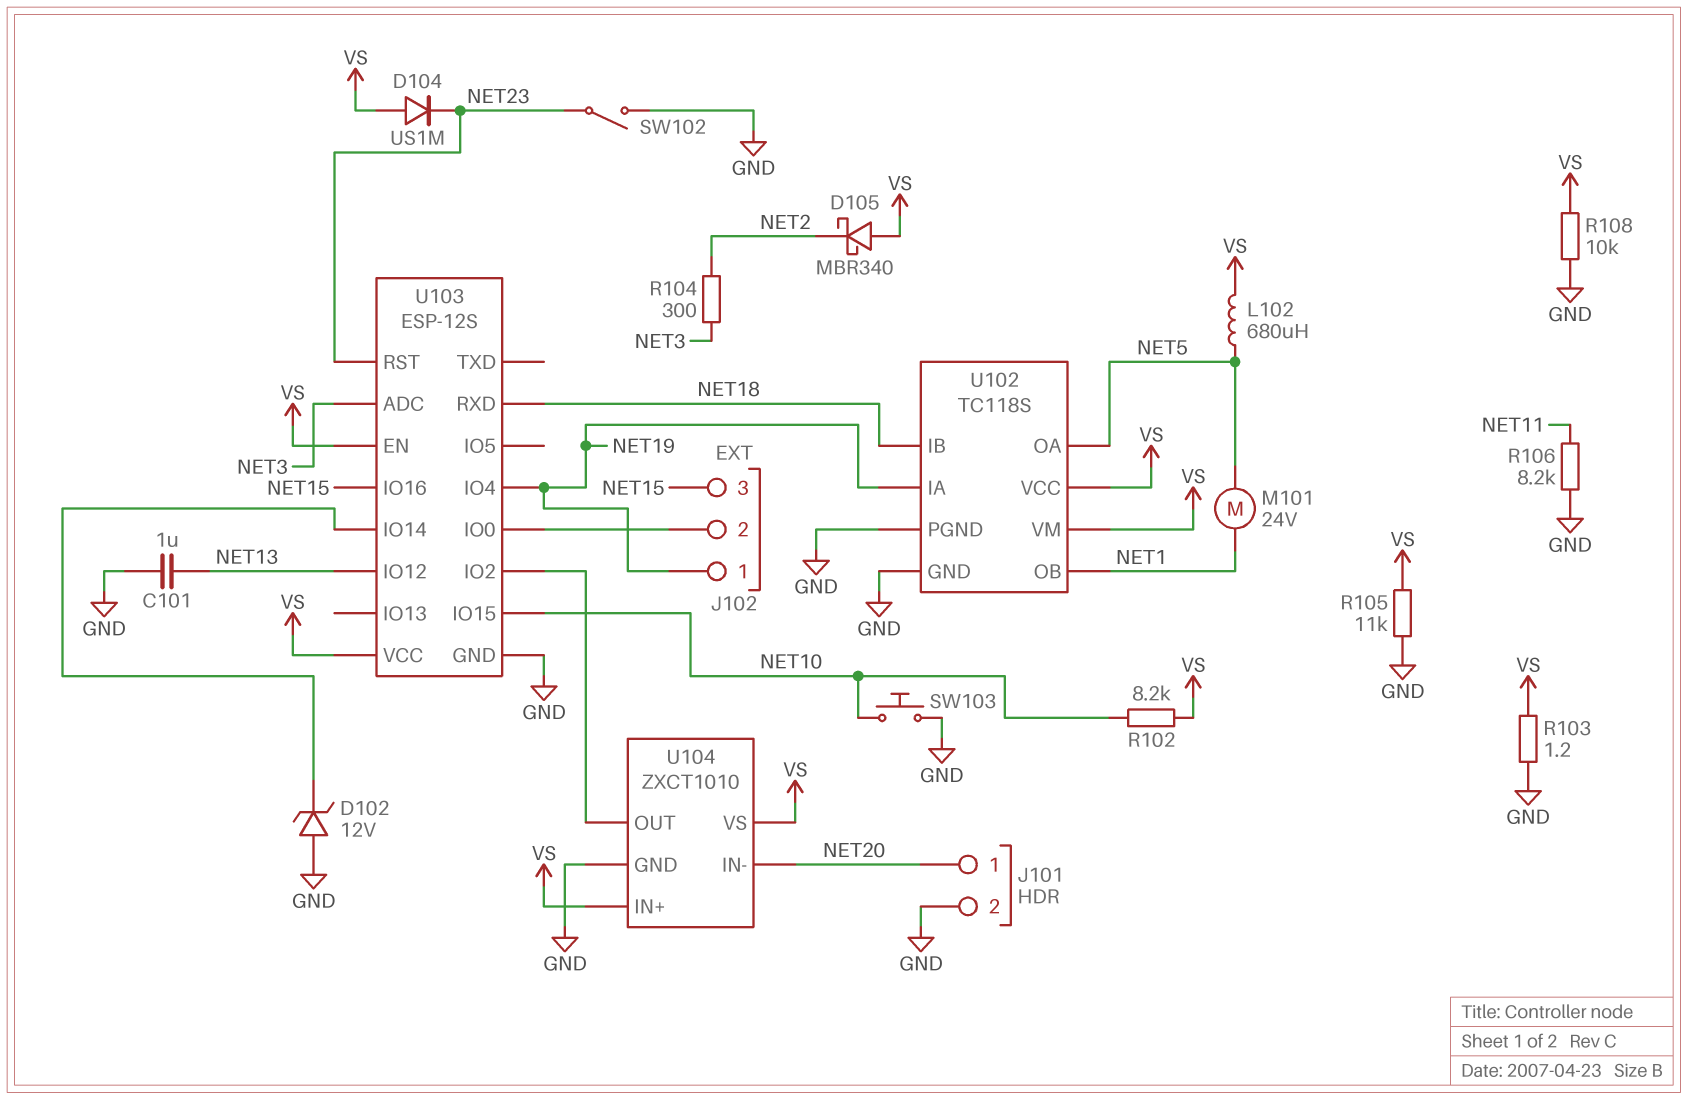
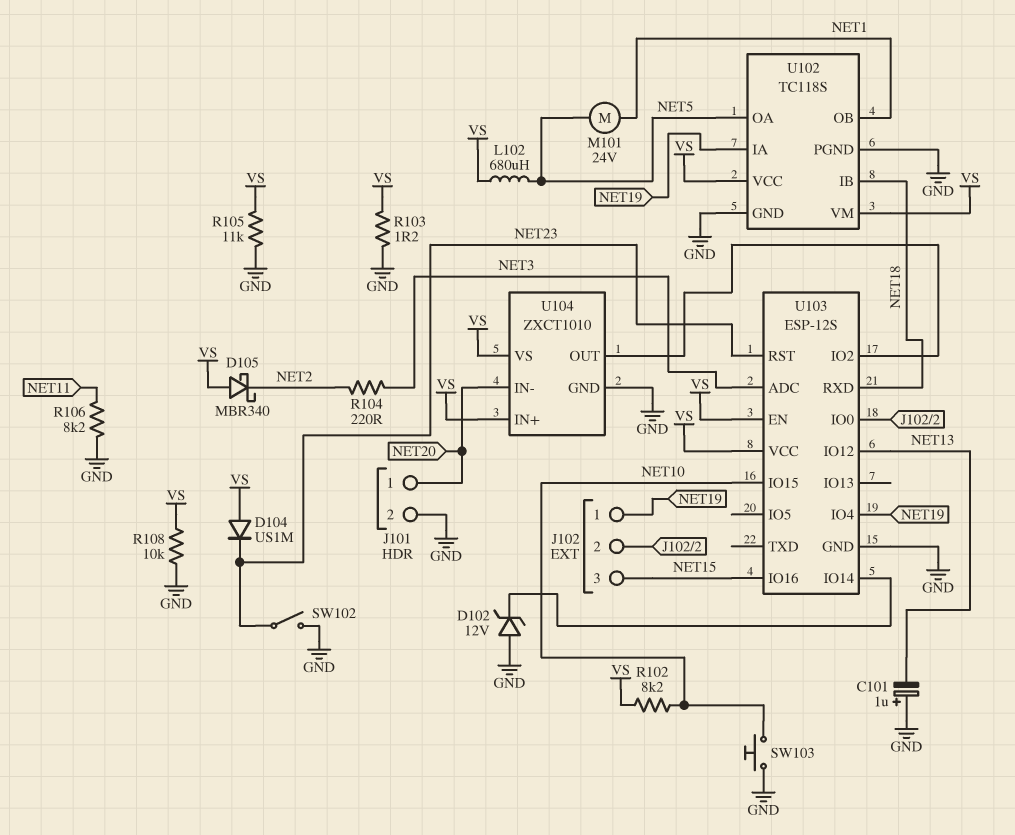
C101: 1uF (GND, NET13) -> 1uF (plus GND, minus NET13)
R104: 300 (NET2, NET3) -> 220 (NET2, NET3)

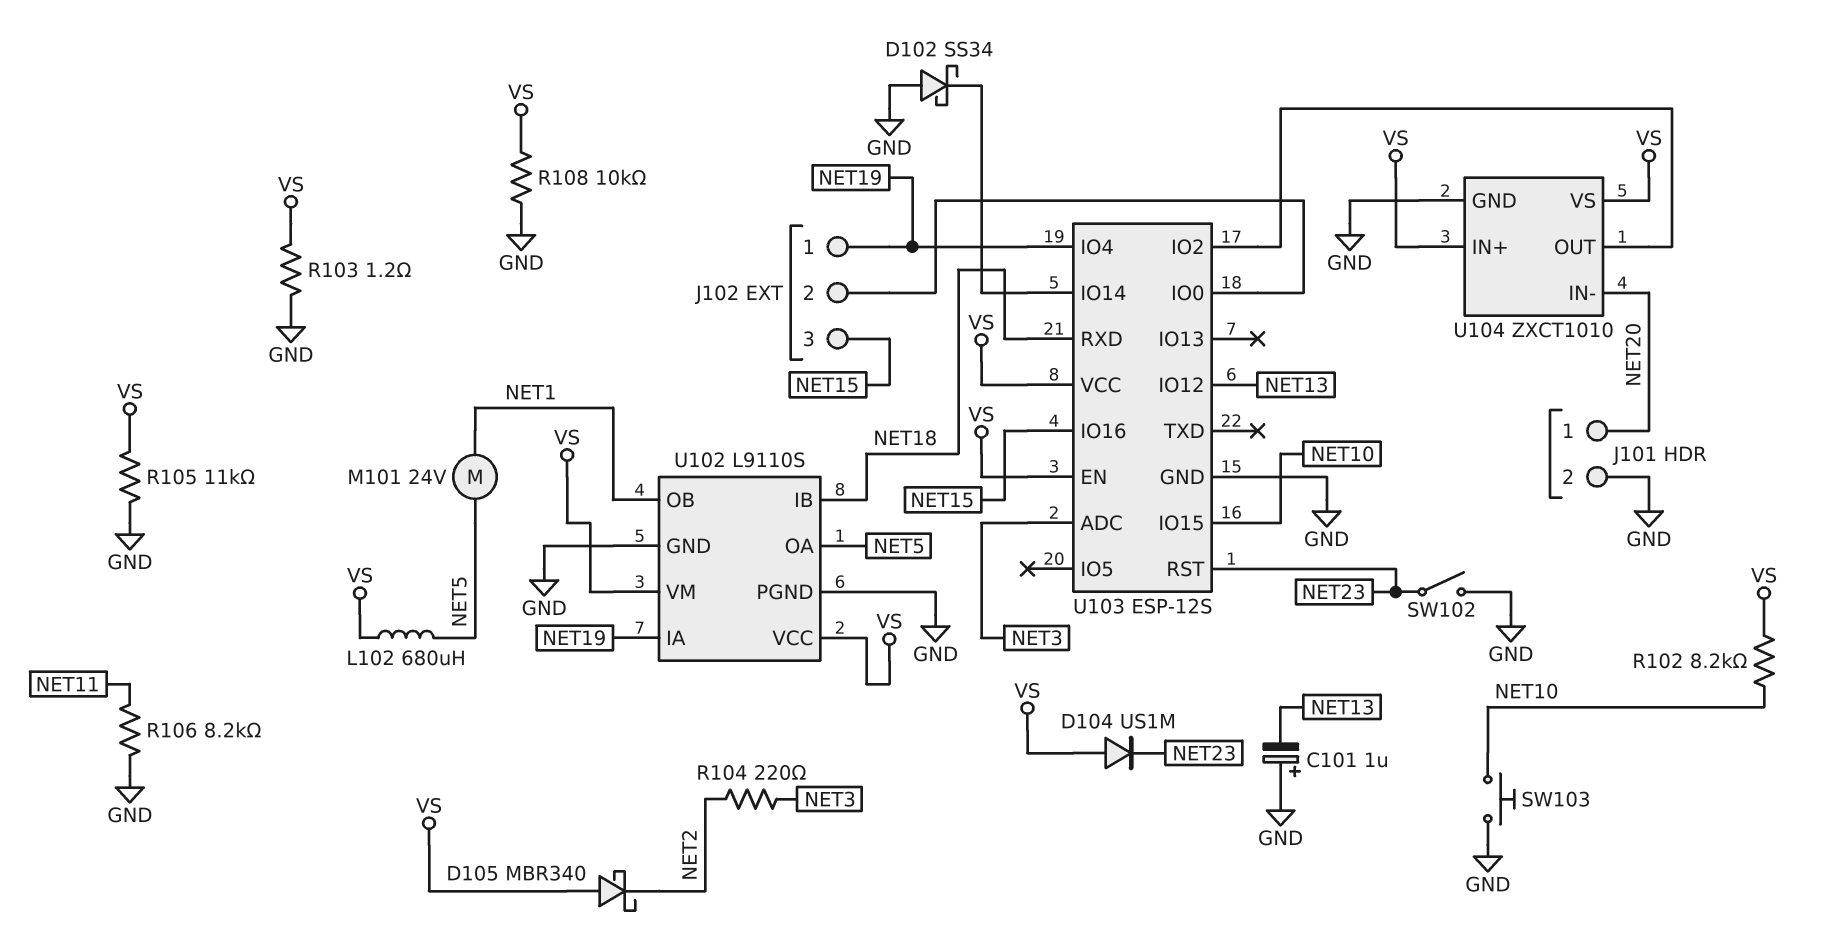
D102: zener 12V (A GND, K U103/IO14) -> schottky SS34 (A GND, K U103/IO14)
U102: TC118S -> L9110S

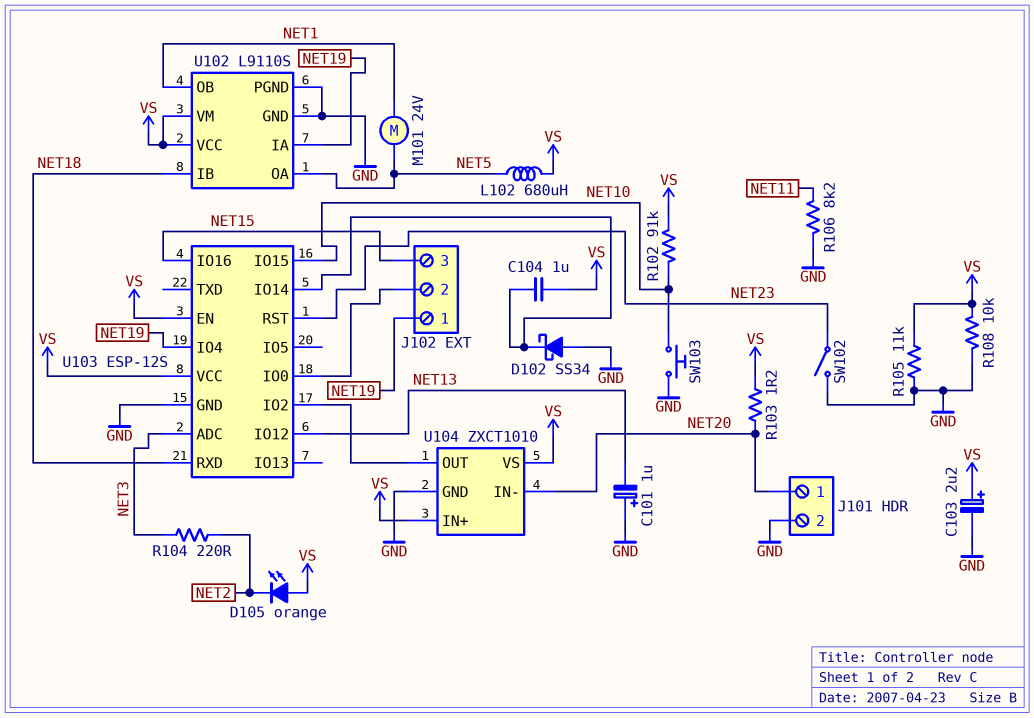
C103: none -> 2.2uF (plus VS, minus GND)
C104: none -> 1uF (U103/IO14, VS)
D104: diode US1M (A VS, K NET23) -> none
D105: schottky MBR340 (A VS, K NET2) -> LED orange (A VS, K NET2)
R102: 8.2k (NET10, VS) -> 91k (NET10, VS)
R103: 1.2 (GND, VS) -> 1.2 (NET20, VS)

